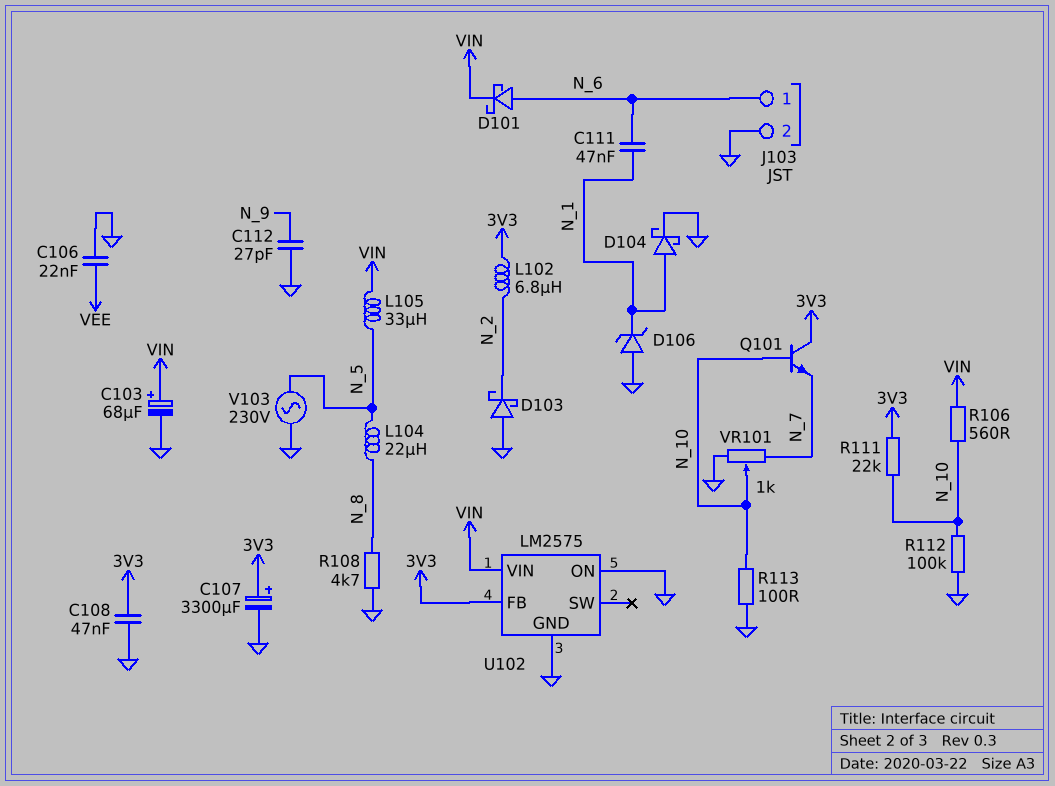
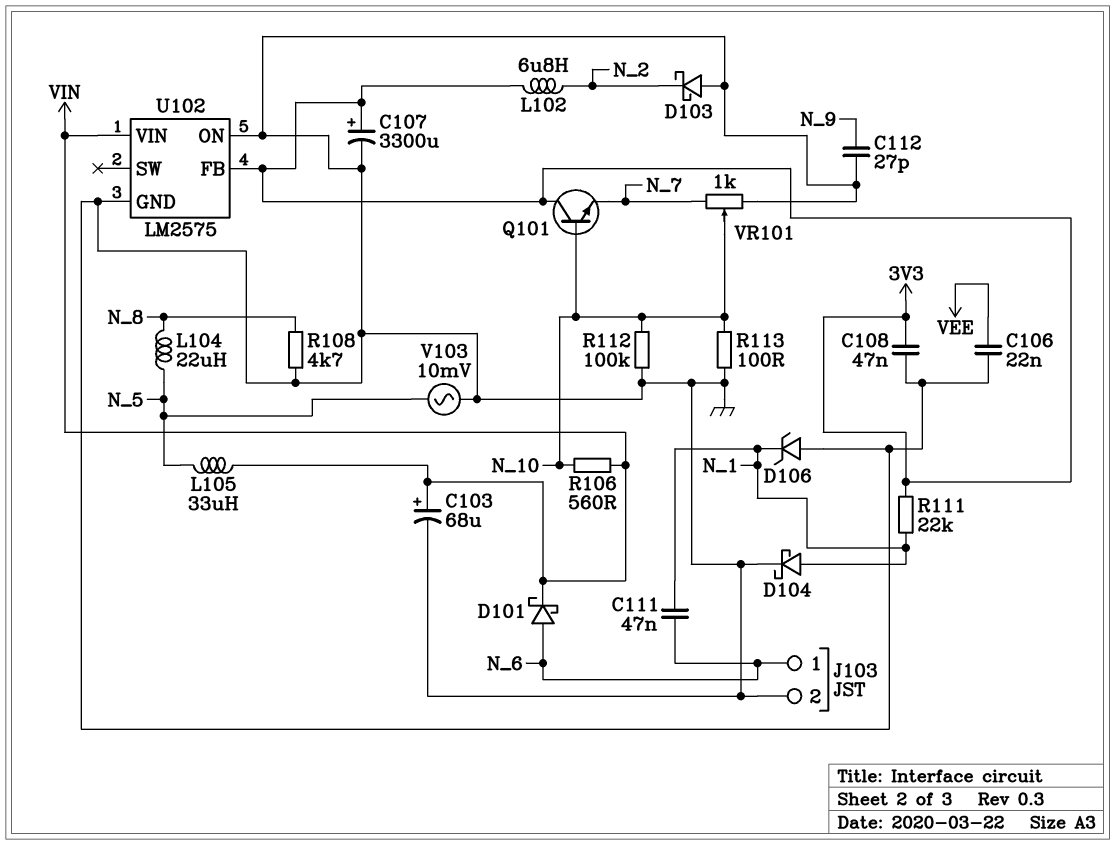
R111: 22k (3V3, N_10) -> 22k (3V3, N_1)
V103: AC 230V (GND, N_5) -> AC 10mV (GND, N_5)

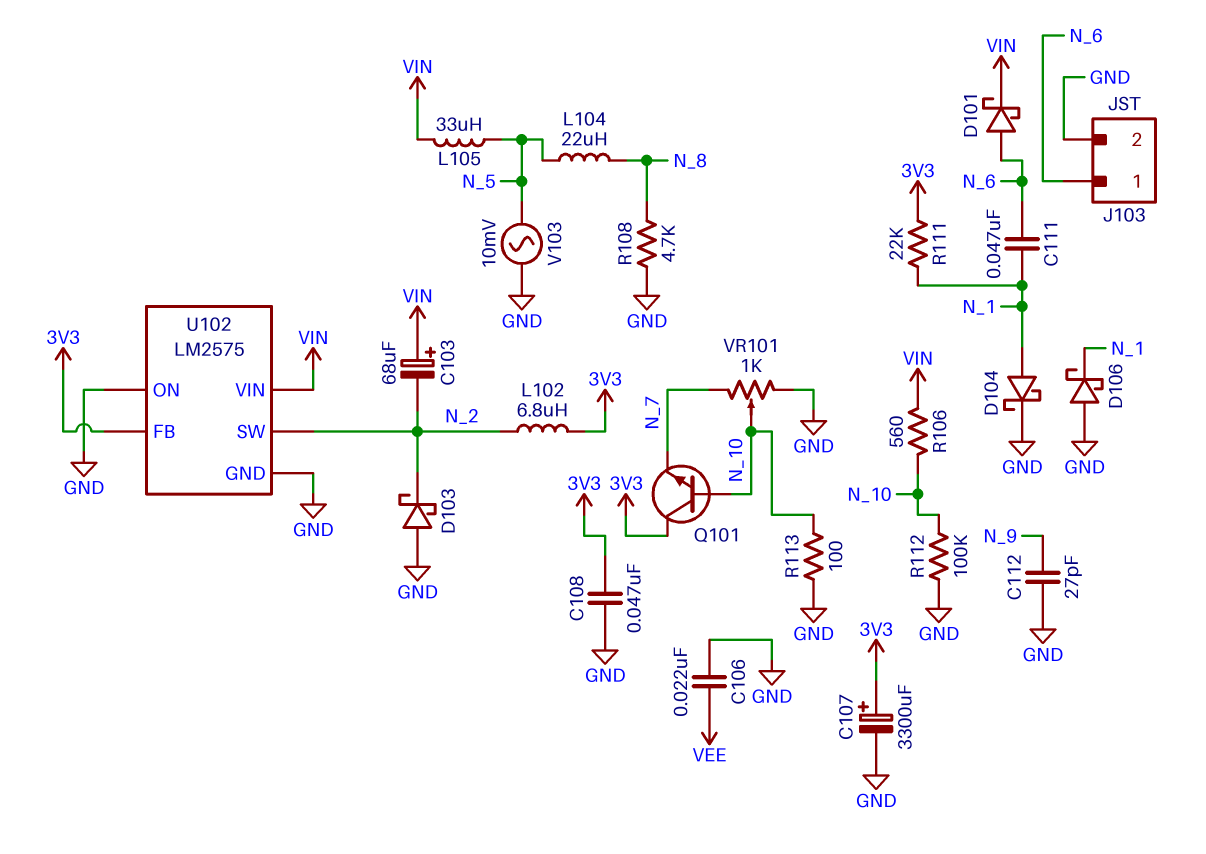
C103: 68uF (plus VIN, minus GND) -> 68uF (plus VIN, minus N_2)
D106: zener (A GND, K N_1) -> schottky (A GND, K N_1)
U102 pin SW: none -> N_2

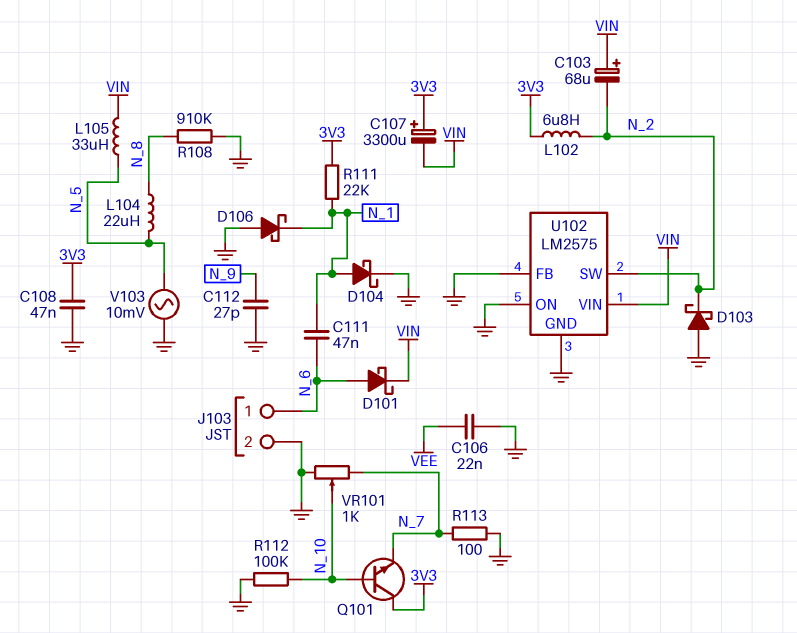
C107: 3300uF (plus 3V3, minus GND) -> 3300uF (plus 3V3, minus VIN)
R106: 560 (N_10, VIN) -> none
R108: 4.7k (GND, N_8) -> 910k (GND, N_8)
R113: 100 (GND, N_10) -> 100 (GND, N_7)
U102 pin FB: 3V3 -> GND

